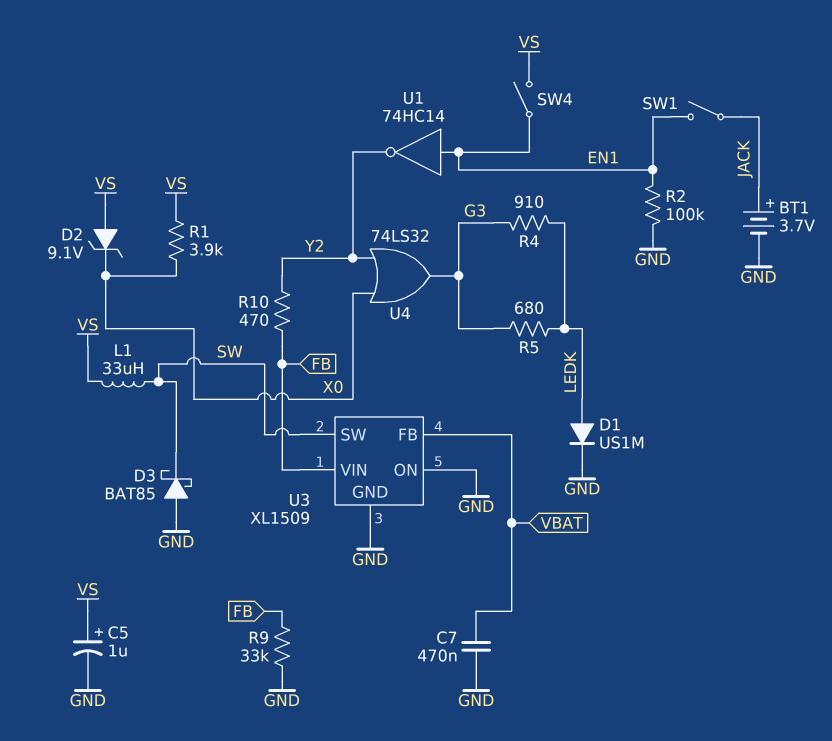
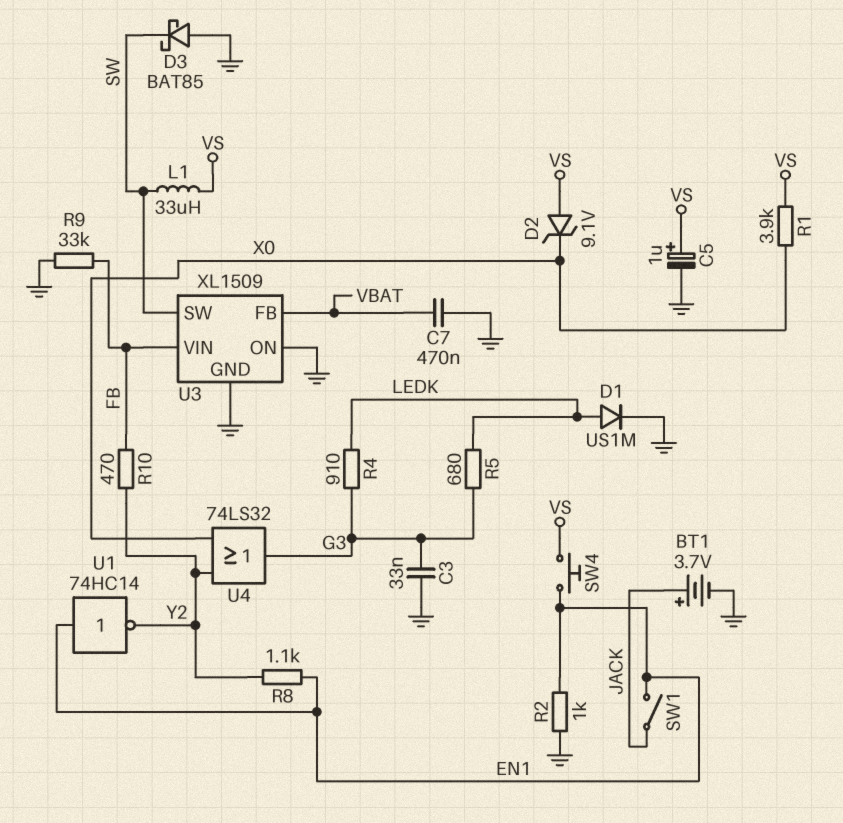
C3: none -> 33nF (G3, GND)
R2: 100k (EN1, GND) -> 1k (EN1, GND)
R8: none -> 1.1k (EN1, Y2)
SW4: switch (EN1, VS) -> button (EN1, VS)

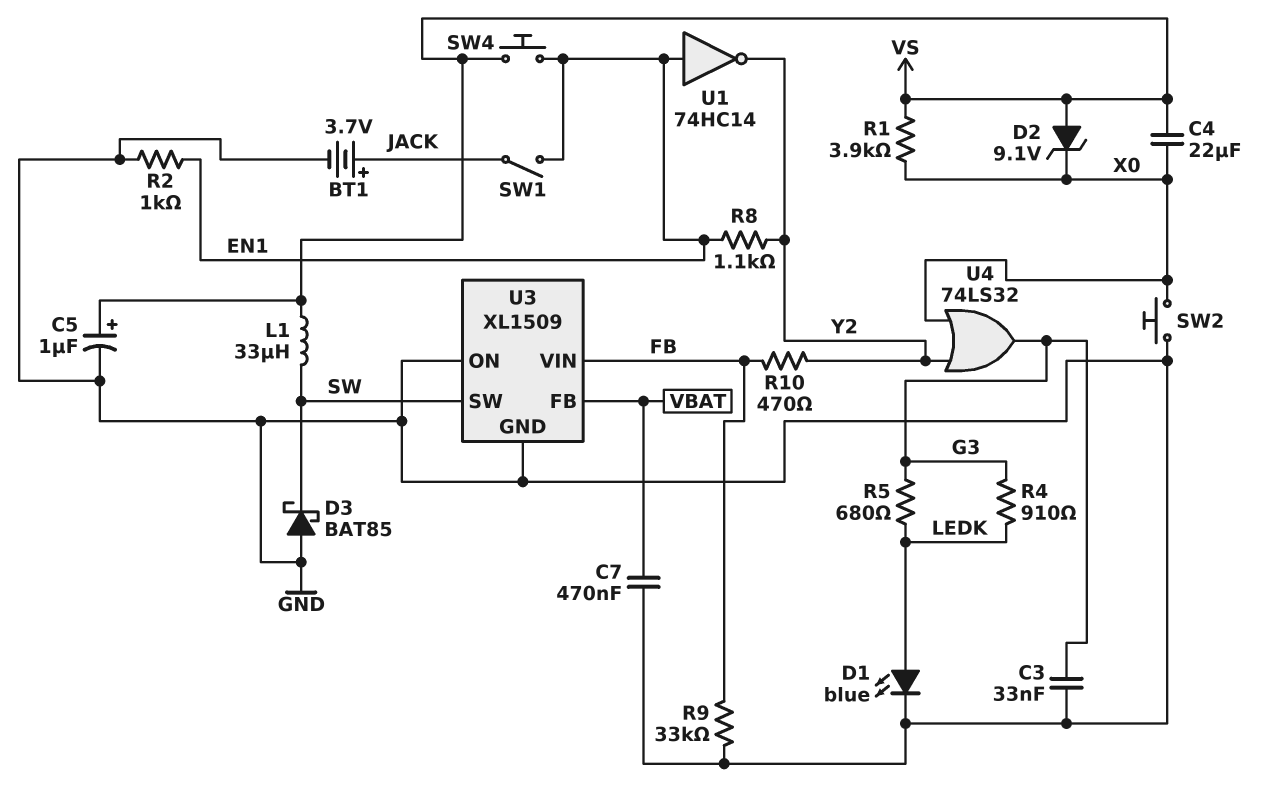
C4: none -> 22uF (VS, X0)
D1: diode US1M (A LEDK, K GND) -> LED blue (A LEDK, K GND)
SW2: none -> button (GND, X0)

